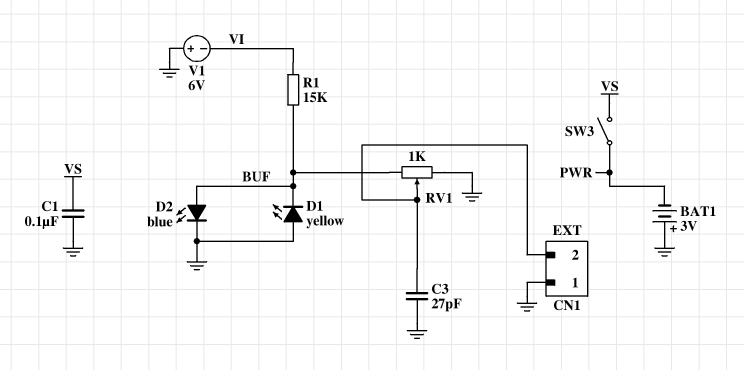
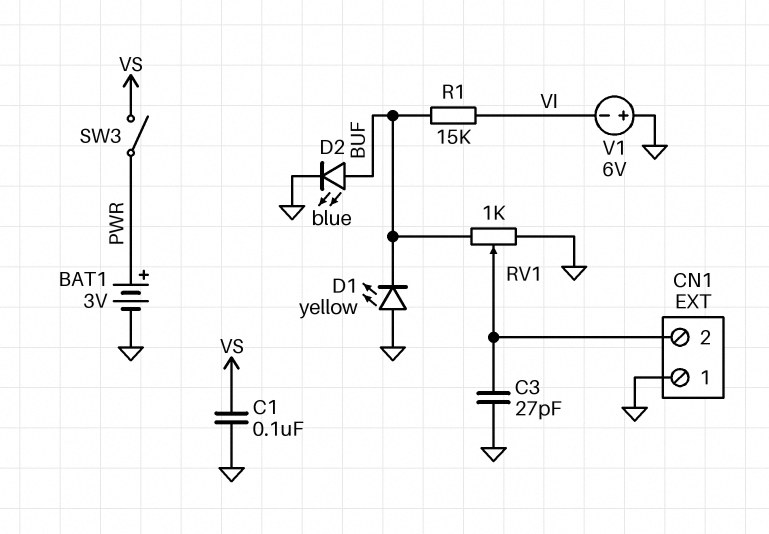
BAT1: 3V (plus GND, minus PWR) -> 3V (plus PWR, minus GND)

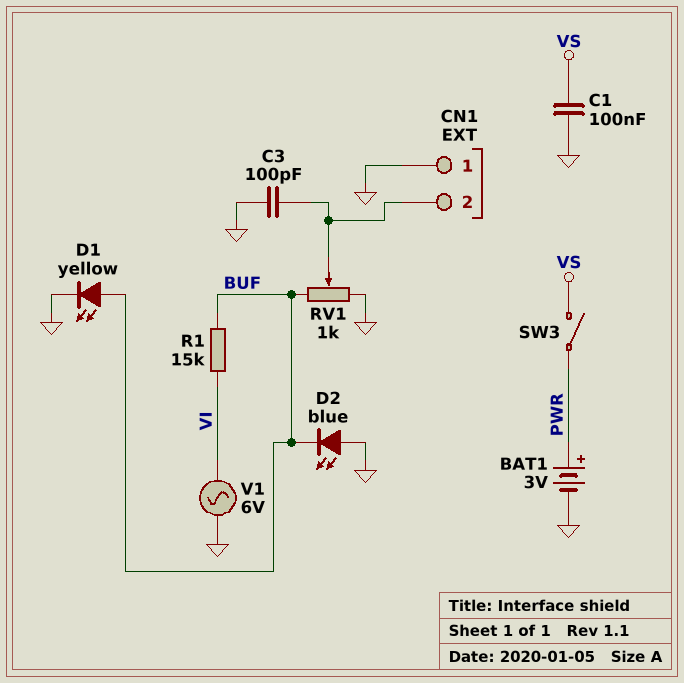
C3: 27pF (CN1/2, GND) -> 100pF (CN1/2, GND)
D1: LED yellow (A GND, K BUF) -> LED yellow (A BUF, K GND)
D2: LED blue (A BUF, K GND) -> LED blue (A GND, K BUF)
V1: 6V (plus GND, minus VI) -> AC 6V (GND, VI)

